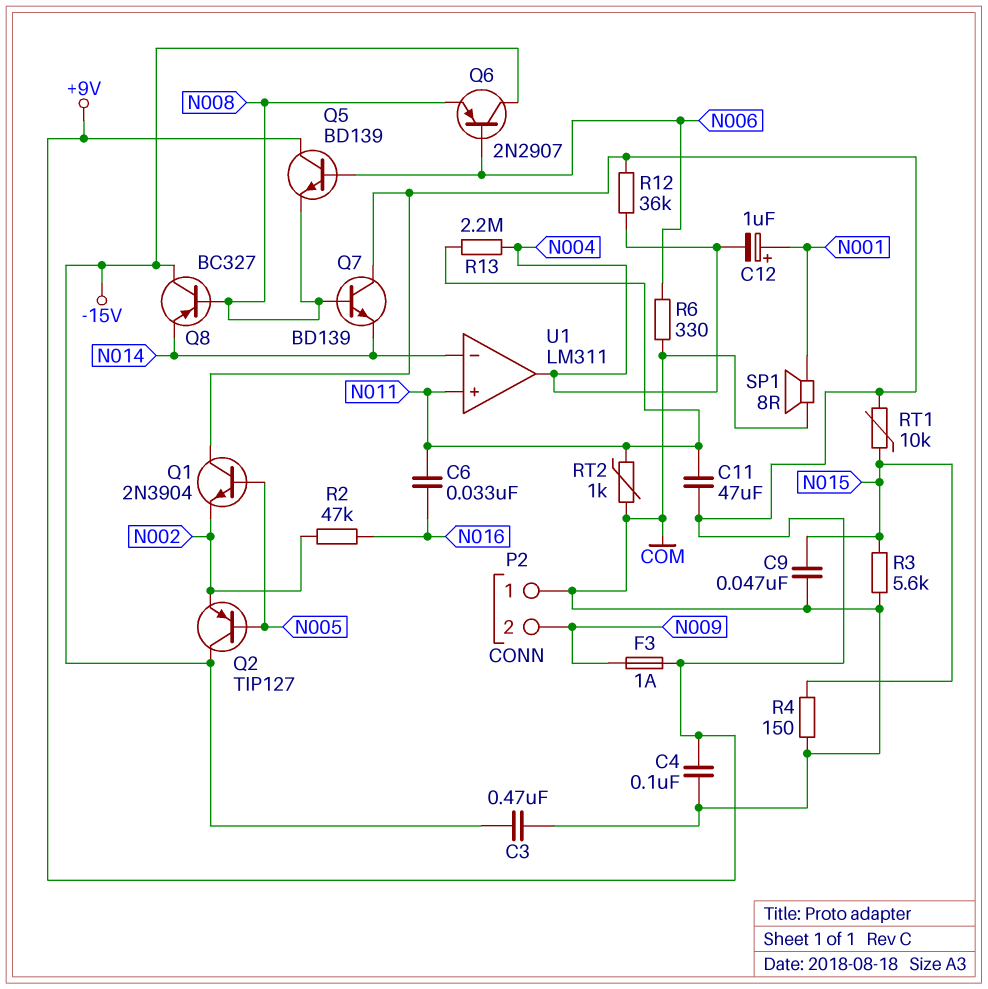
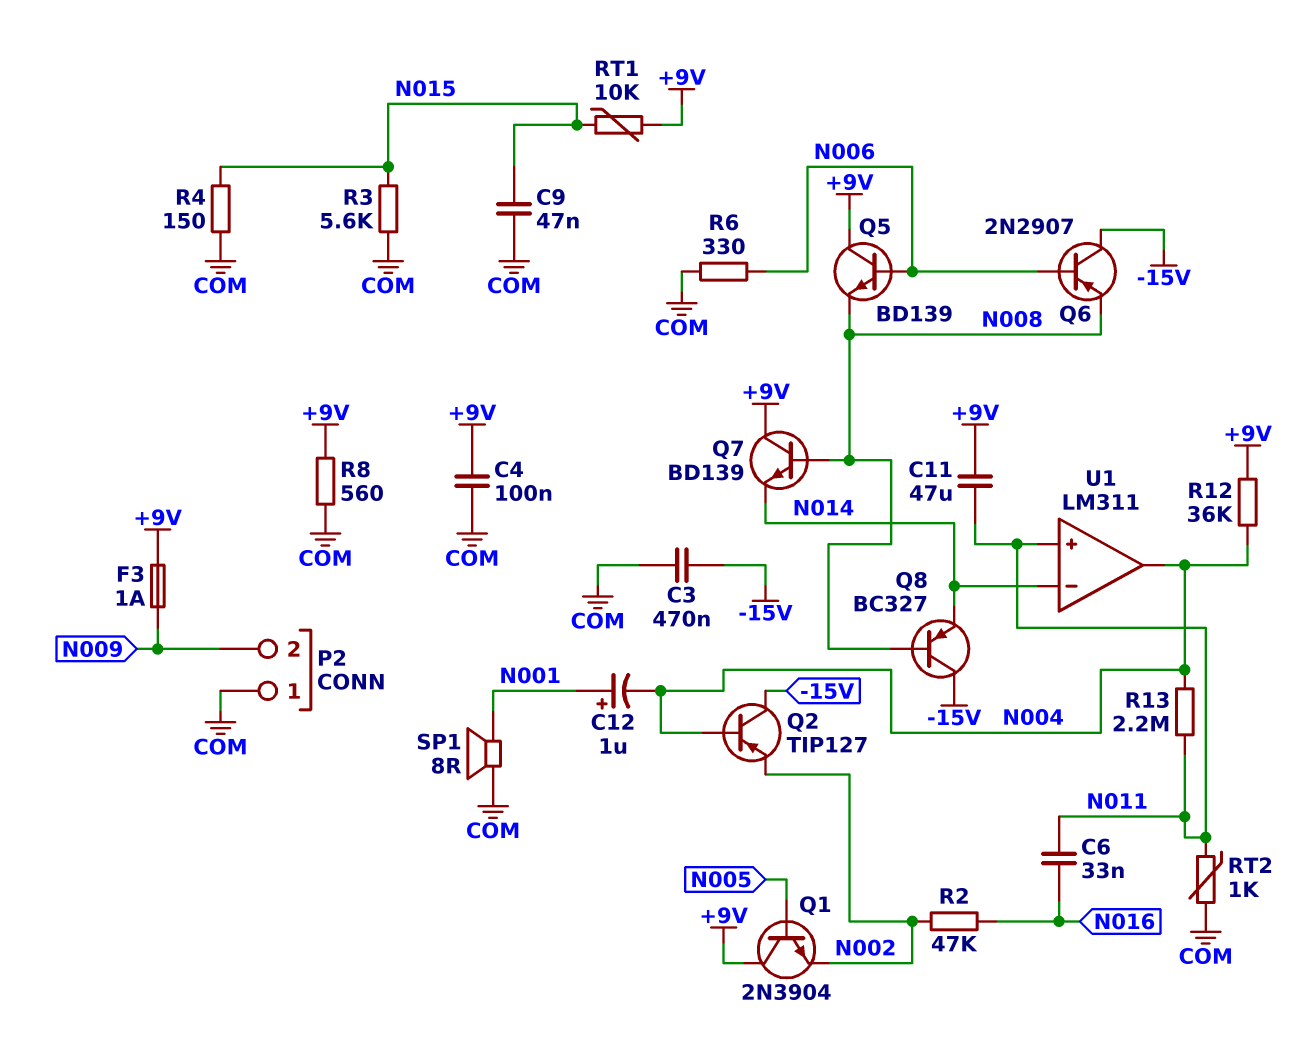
Q2: PNP TIP127 (B N005, C -15V, E N002) -> PNP TIP127 (B N004, C -15V, E N002)
R8: none -> 560 (+9V, COM)

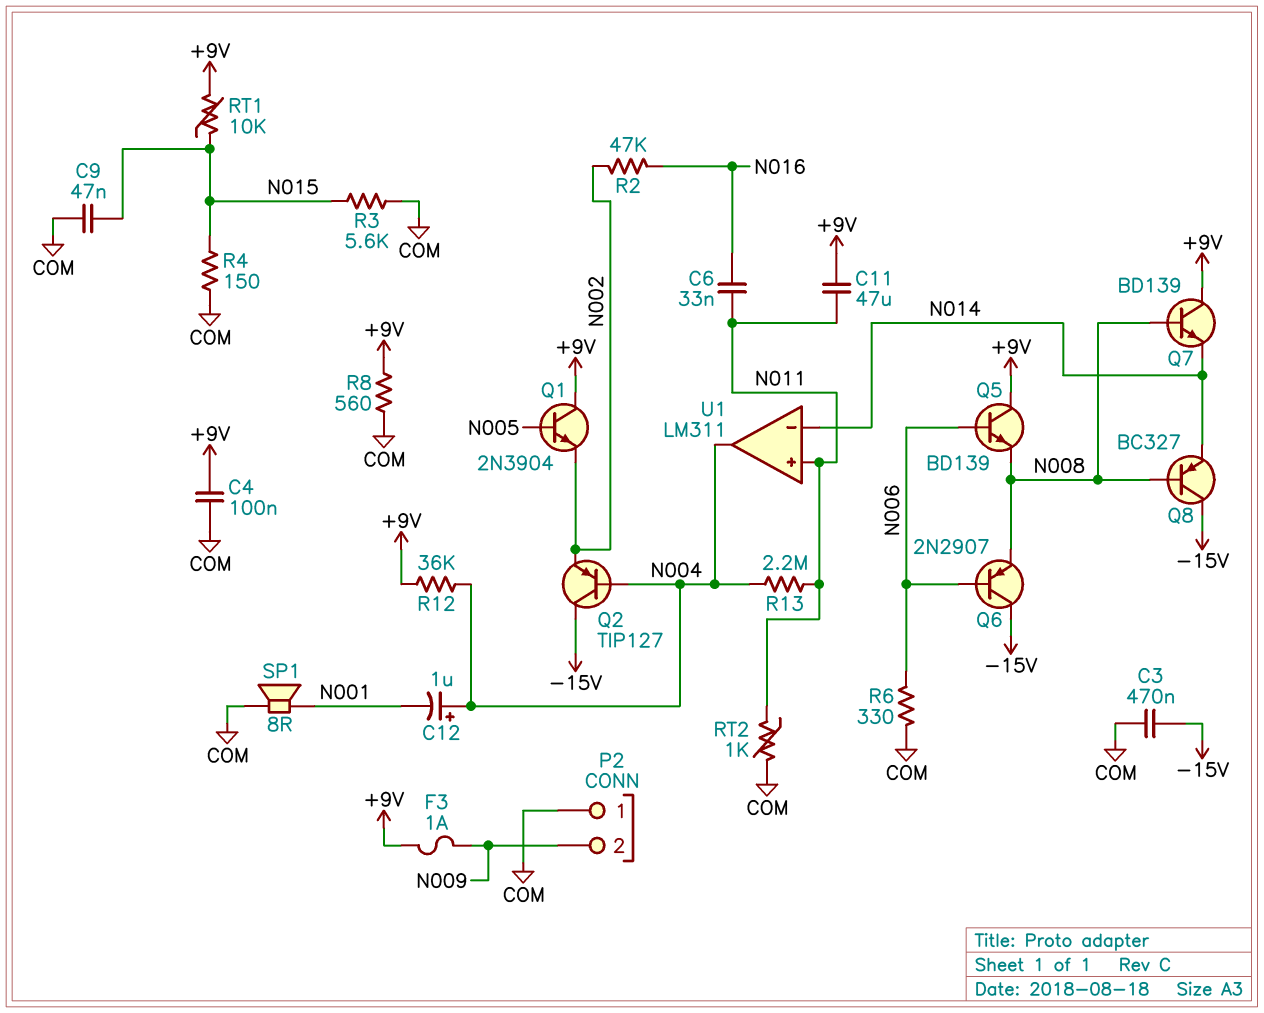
C12: 1uF (plus N001, minus N004) -> 1uF (plus N004, minus N001)

